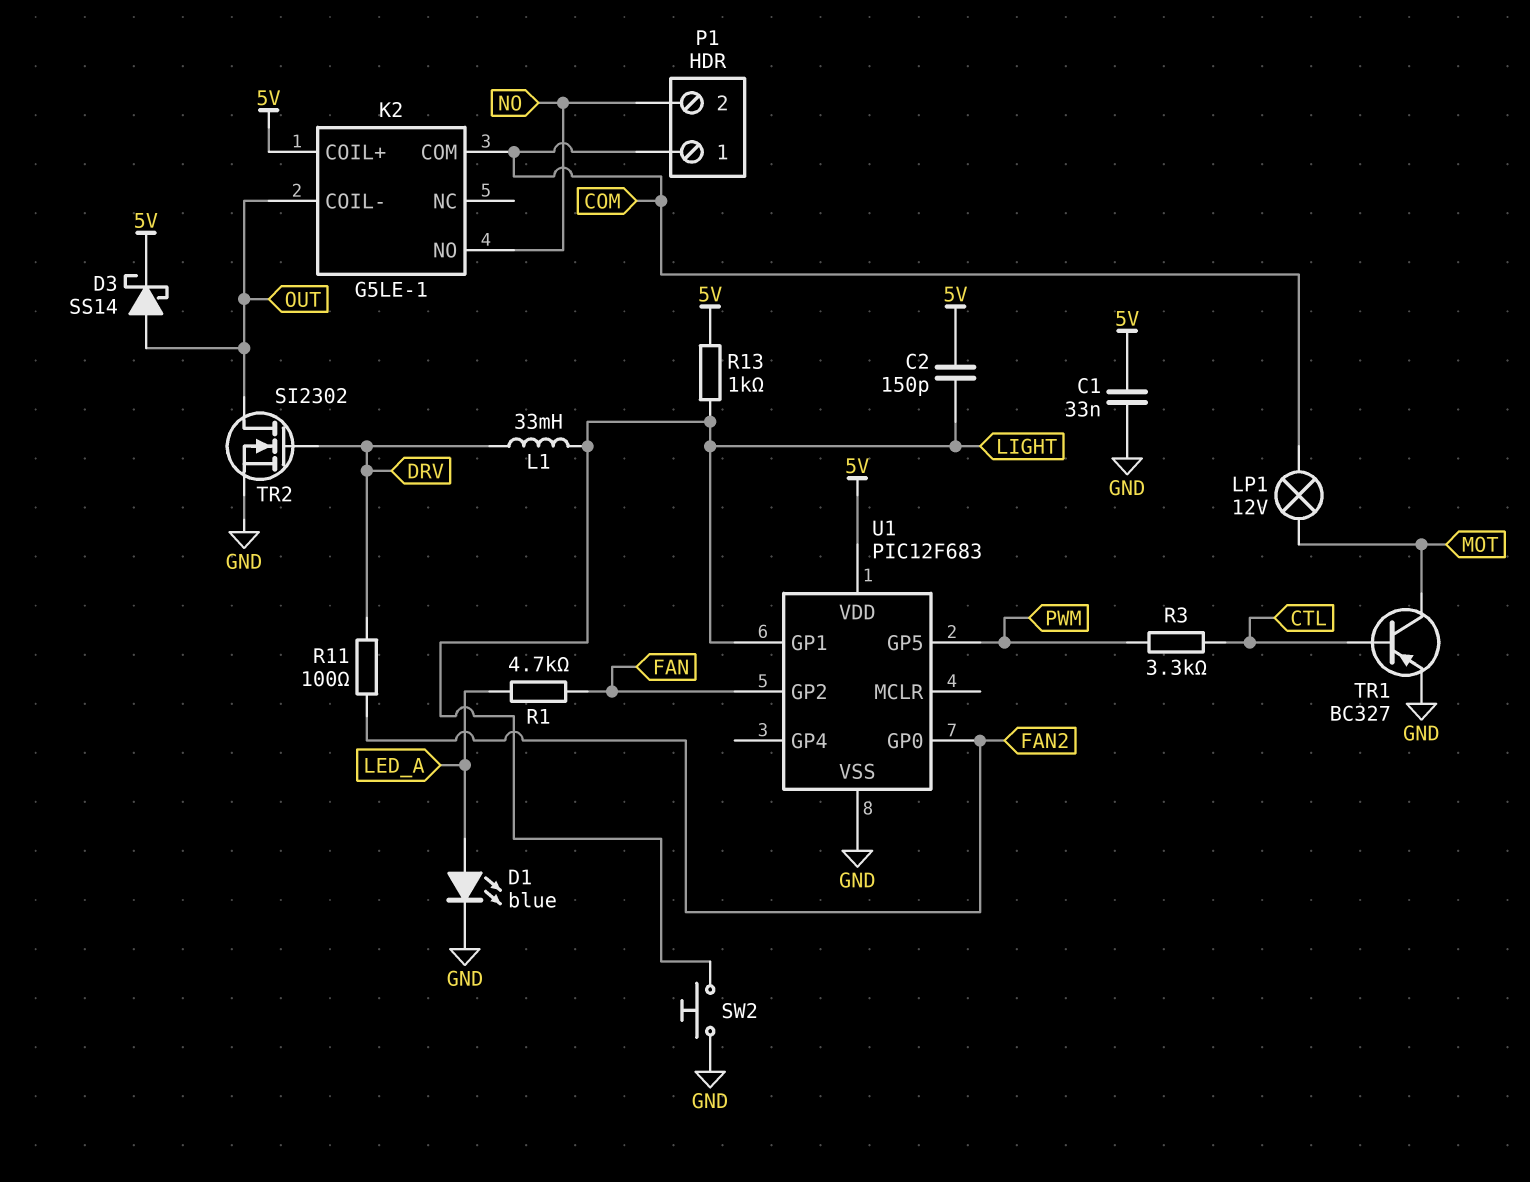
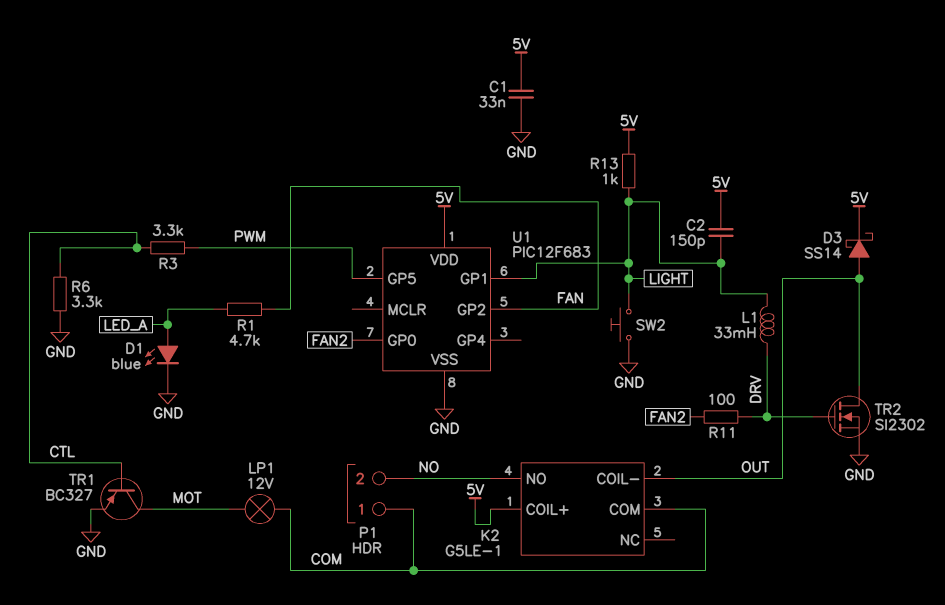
R6: none -> 3.3k (CTL, GND)

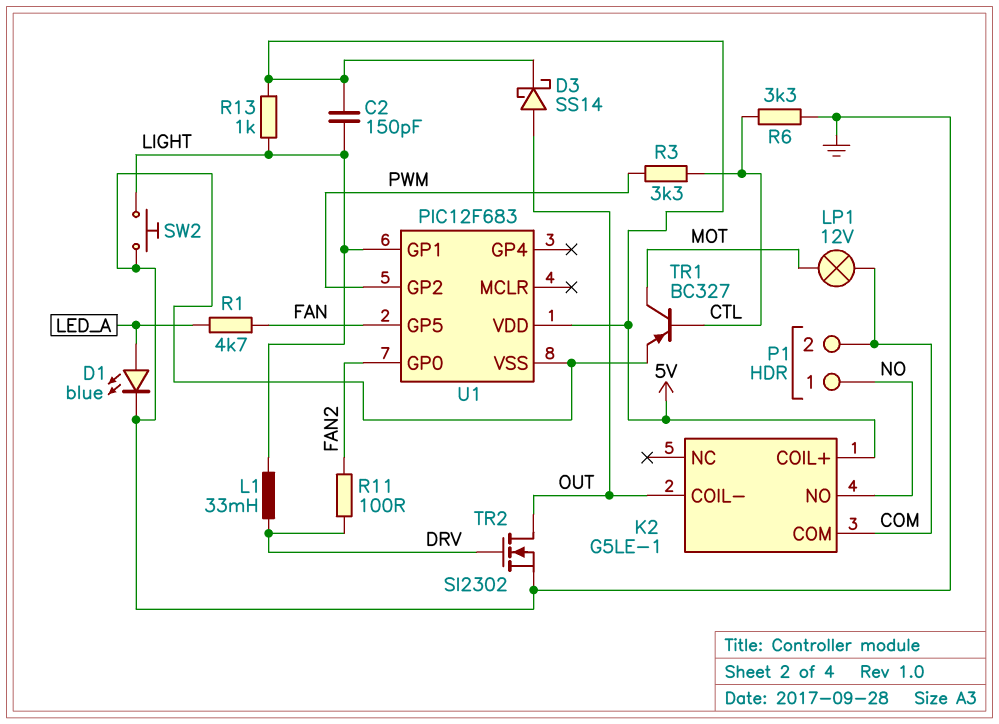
C1: 33nF (5V, GND) -> none
P1 pin 1: COM -> NO
P1 pin 2: NO -> COM
U1 pin GP2: FAN -> PWM
U1 pin GP5: PWM -> FAN

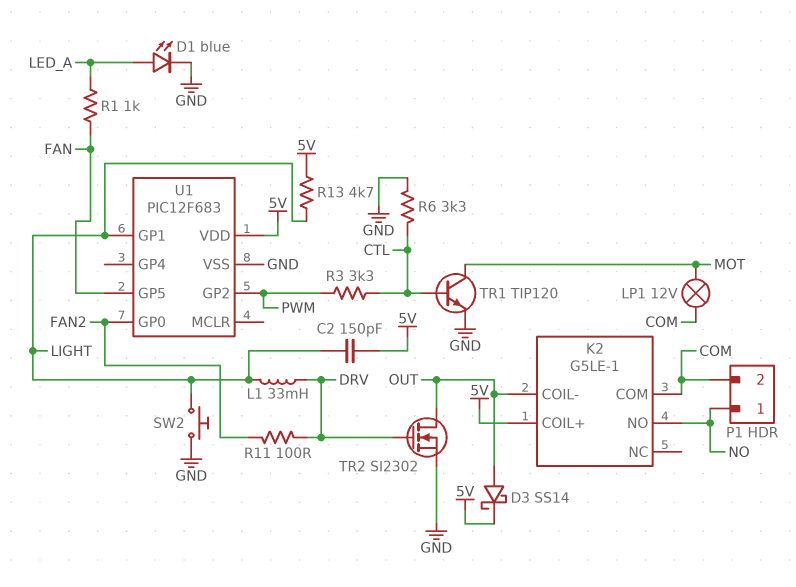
R1: 4.7k (FAN, LED_A) -> 1k (FAN, LED_A)
R13: 1k (5V, LIGHT) -> 4.7k (5V, LIGHT)
TR1: PNP BC327 (B CTL, C MOT, E GND) -> NPN TIP120 (B CTL, C MOT, E GND)

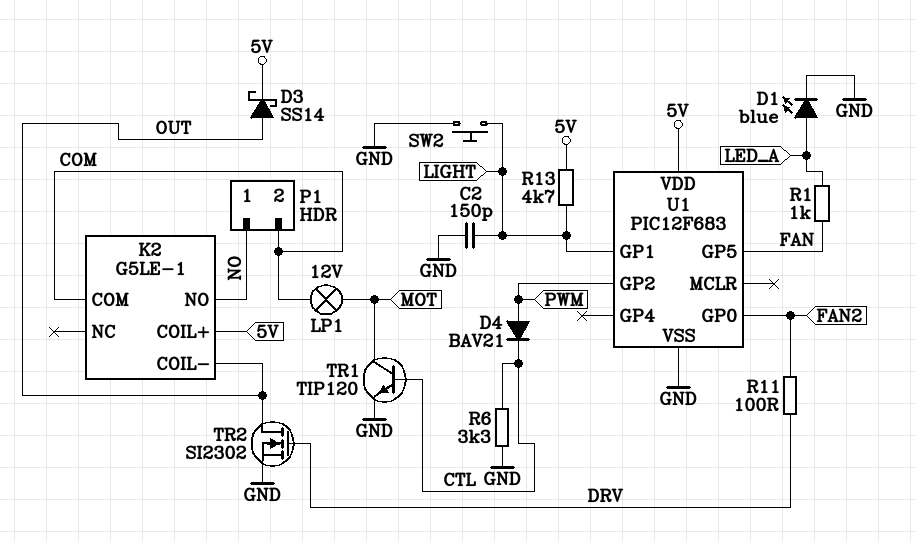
C2: 150pF (5V, LIGHT) -> 150pF (GND, LIGHT)
D4: none -> diode BAV21 (A PWM, K CTL)
L1: 33mH (DRV, LIGHT) -> none
R3: 3.3k (CTL, PWM) -> none

